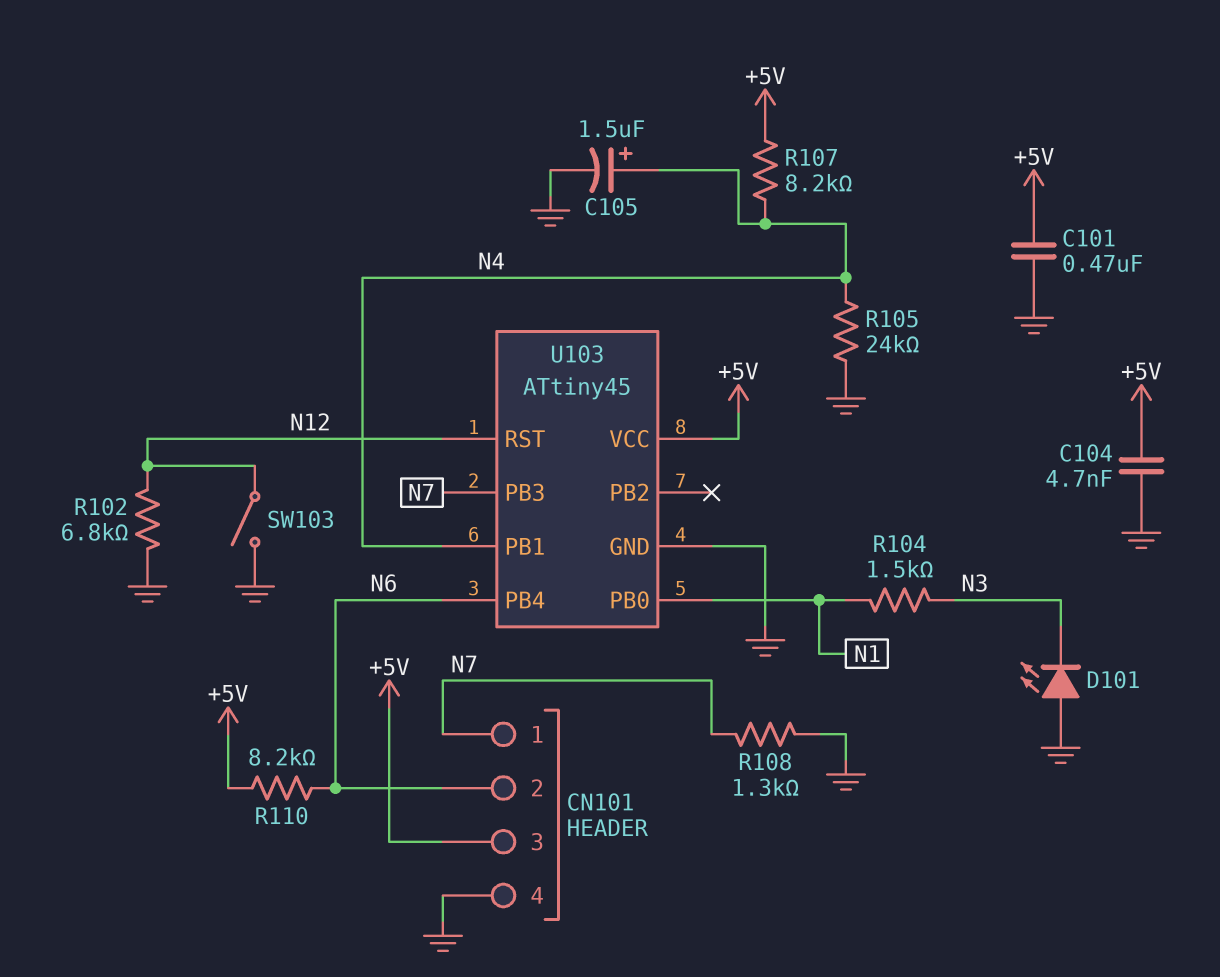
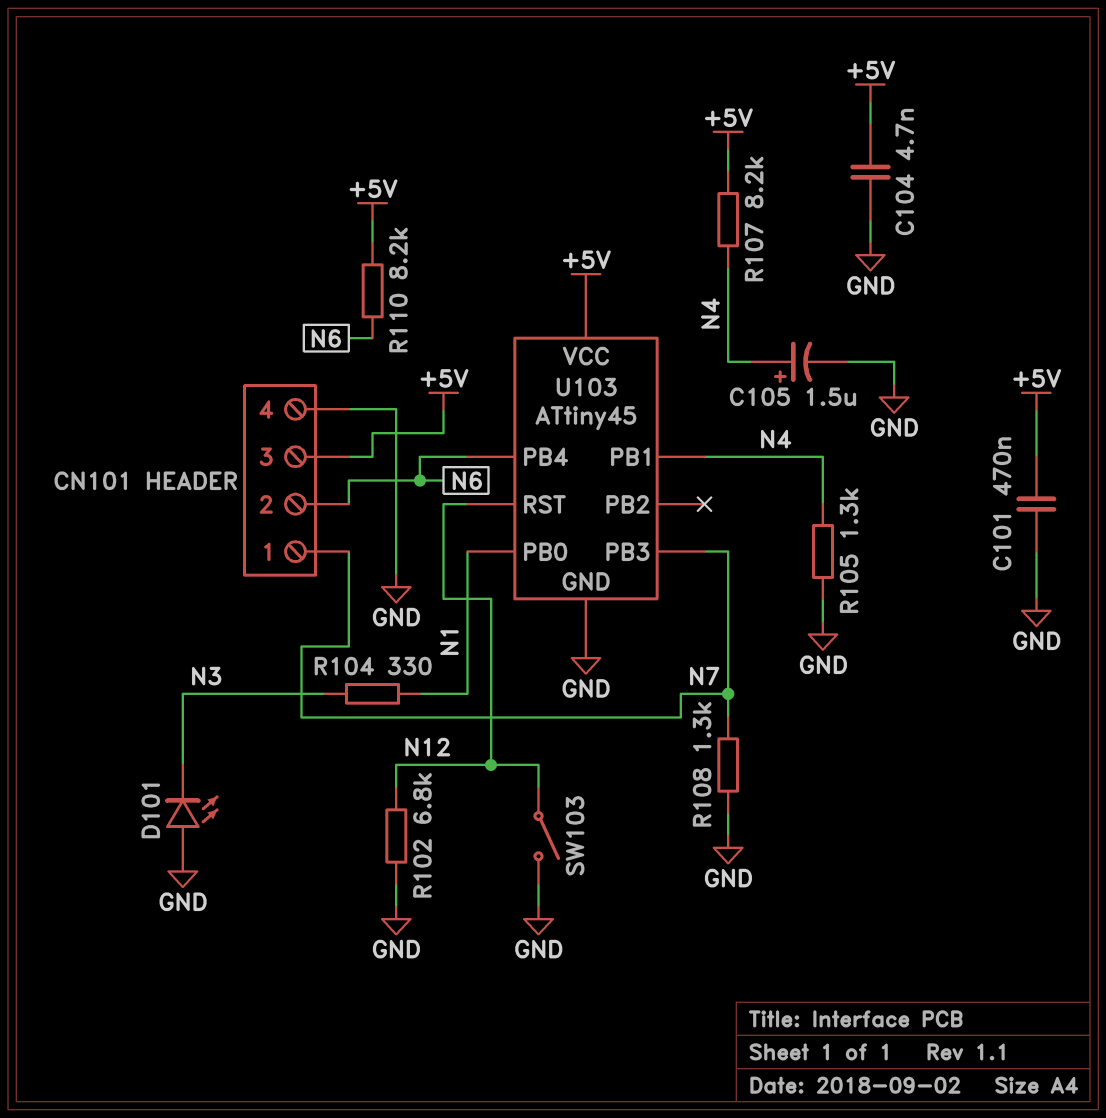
R104: 1.5k (N1, N3) -> 330 (N1, N3)
R105: 24k (GND, N4) -> 1.3k (GND, N4)

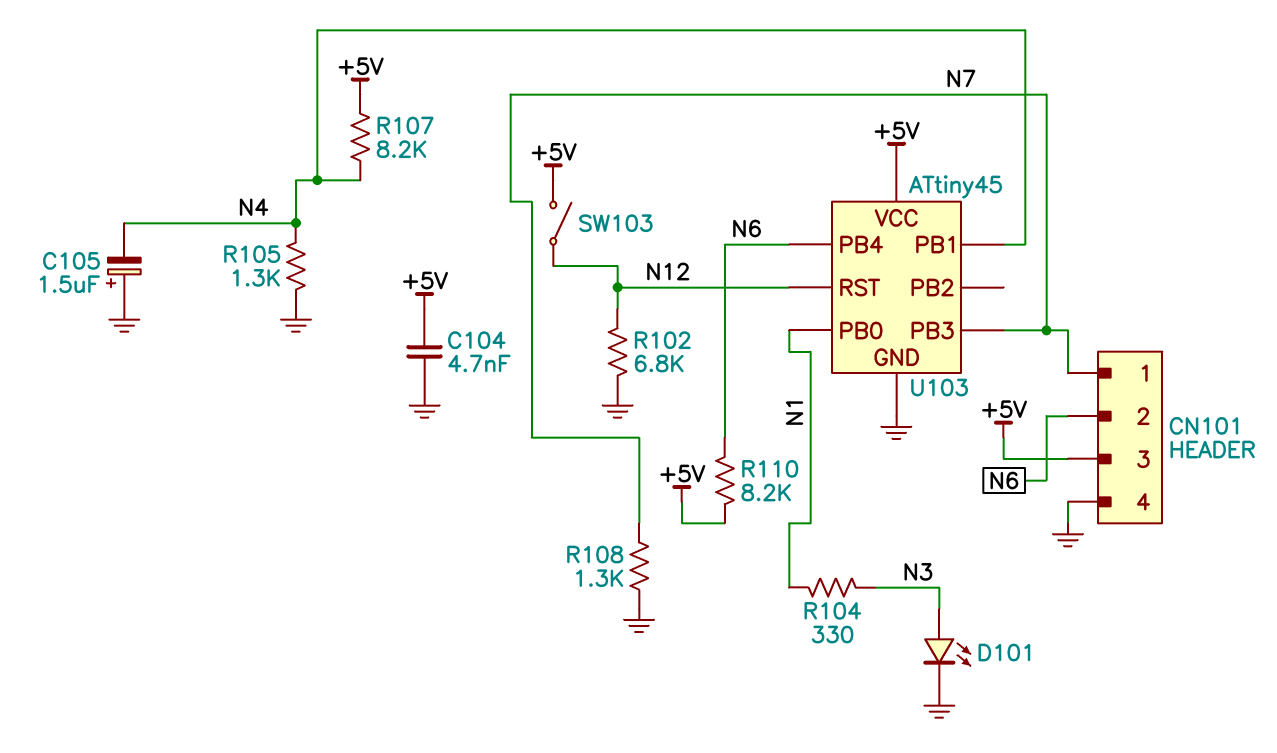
C101: 470nF (+5V, GND) -> none
C105: 1.5uF (plus N4, minus GND) -> 1.5uF (plus GND, minus N4)
D101: LED (A GND, K N3) -> LED (A N3, K GND)
SW103: switch (GND, N12) -> switch (+5V, N12)

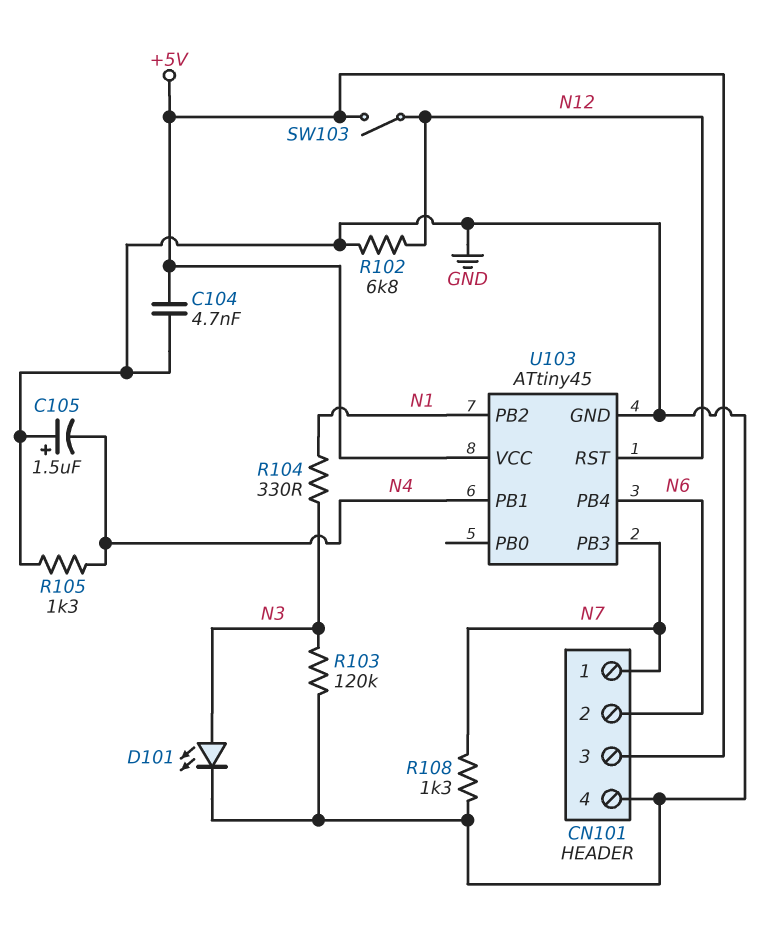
R103: none -> 120k (GND, N3)
R107: 8.2k (+5V, N4) -> none
R110: 8.2k (+5V, N6) -> none
U103 pin PB0: N1 -> none
U103 pin PB2: none -> N1

